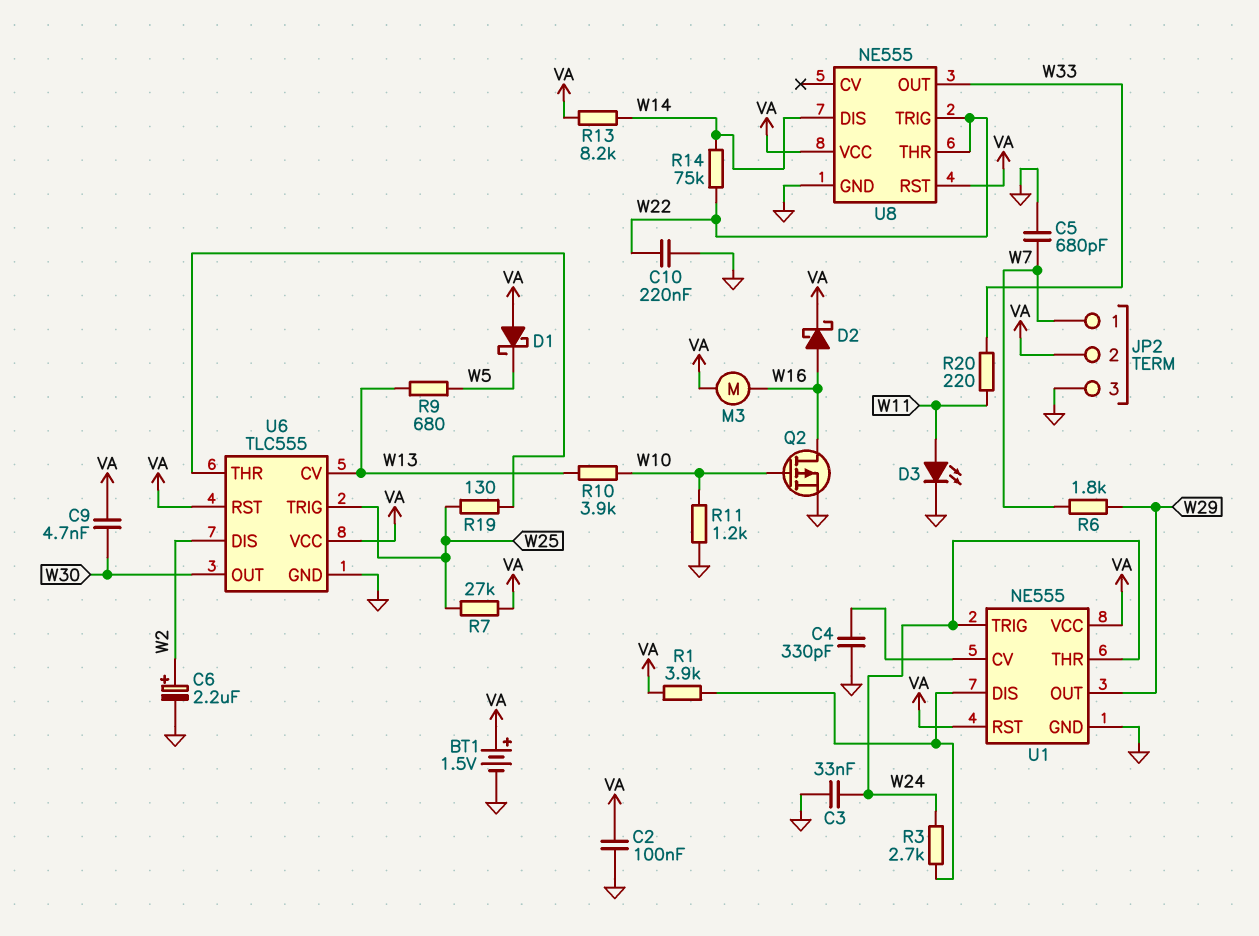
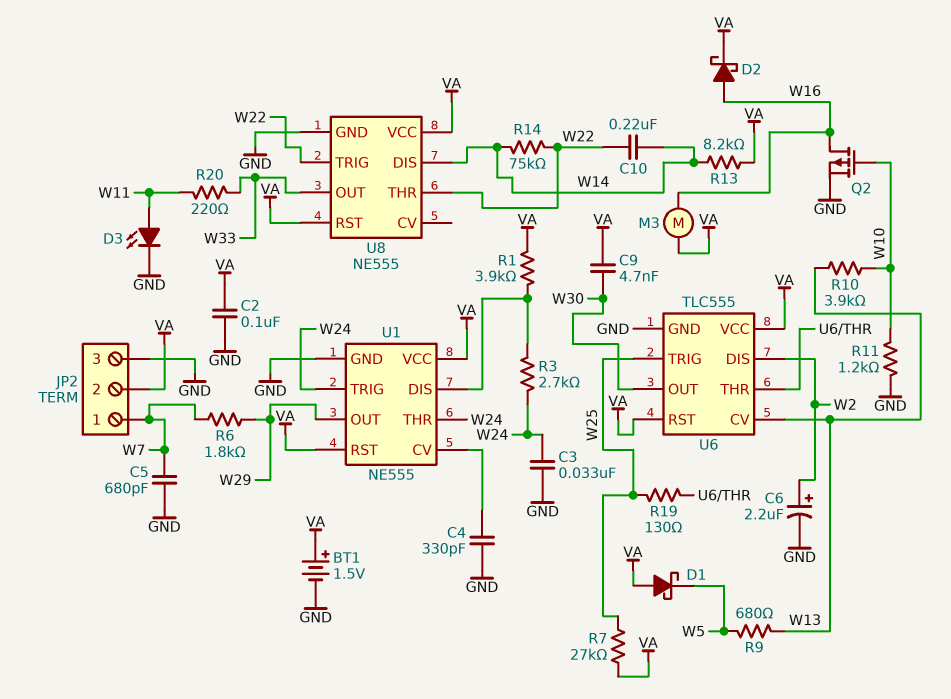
C10: 220nF (GND, W22) -> 220nF (W14, W22)

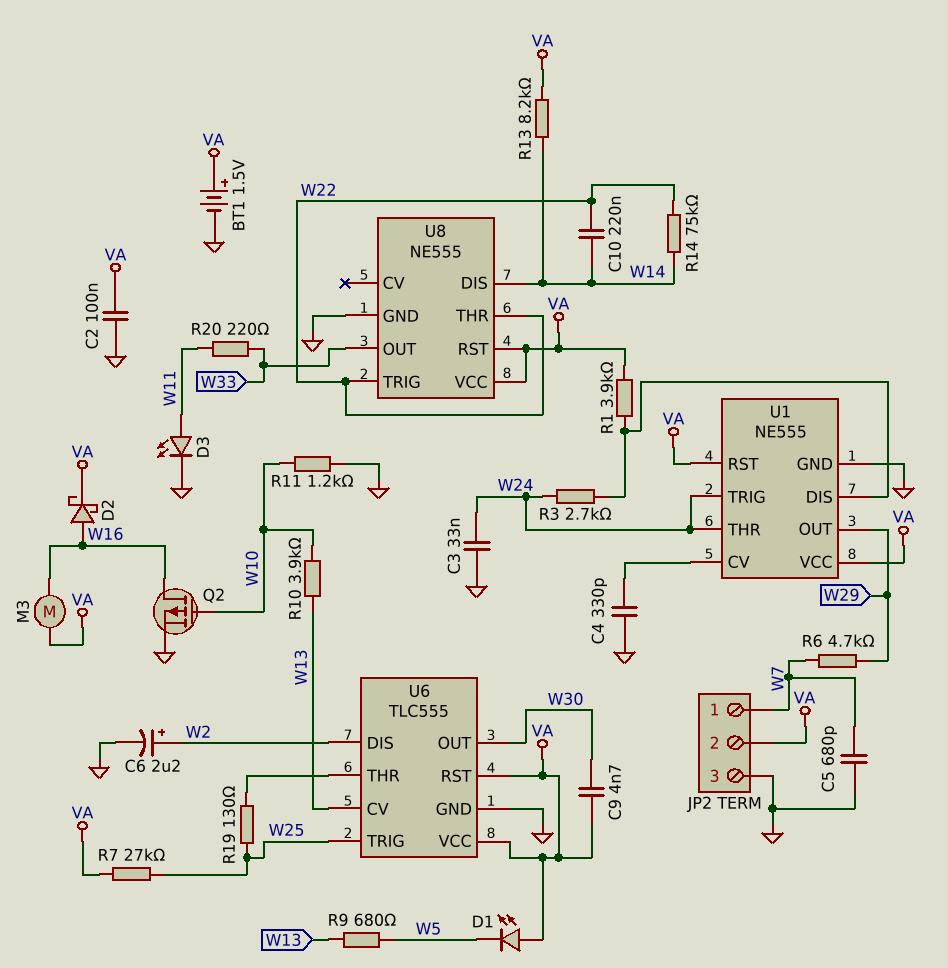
D1: schottky (A VA, K W5) -> LED (A VA, K W5)
R6: 1.8k (W7, W29) -> 4.7k (W7, W29)

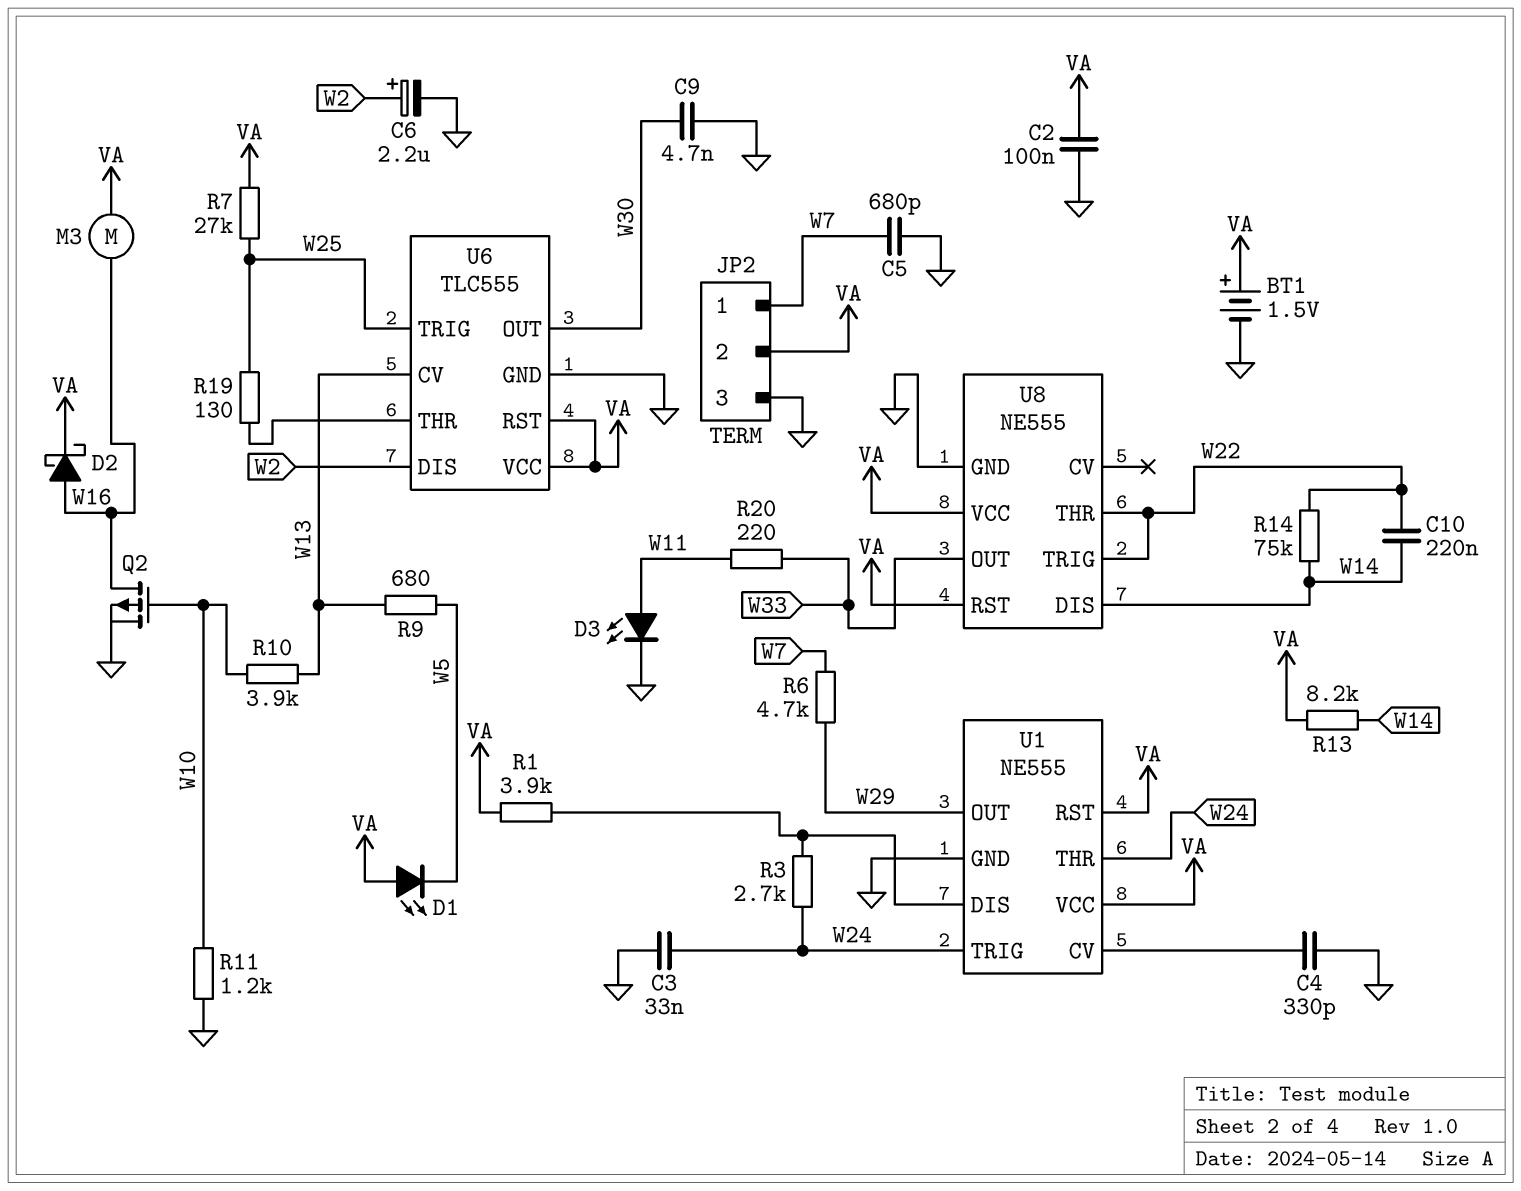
C9: 4.7nF (VA, W30) -> 4.7nF (GND, W30)

